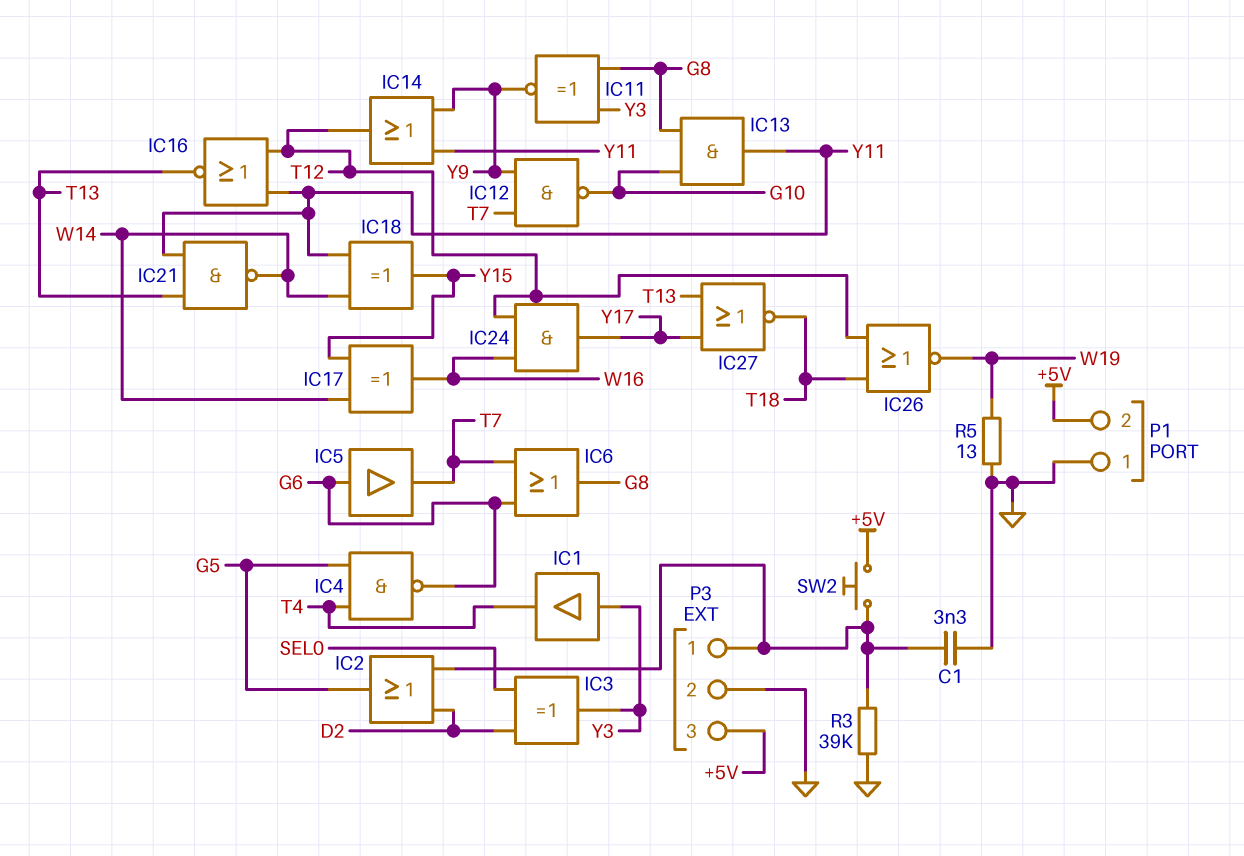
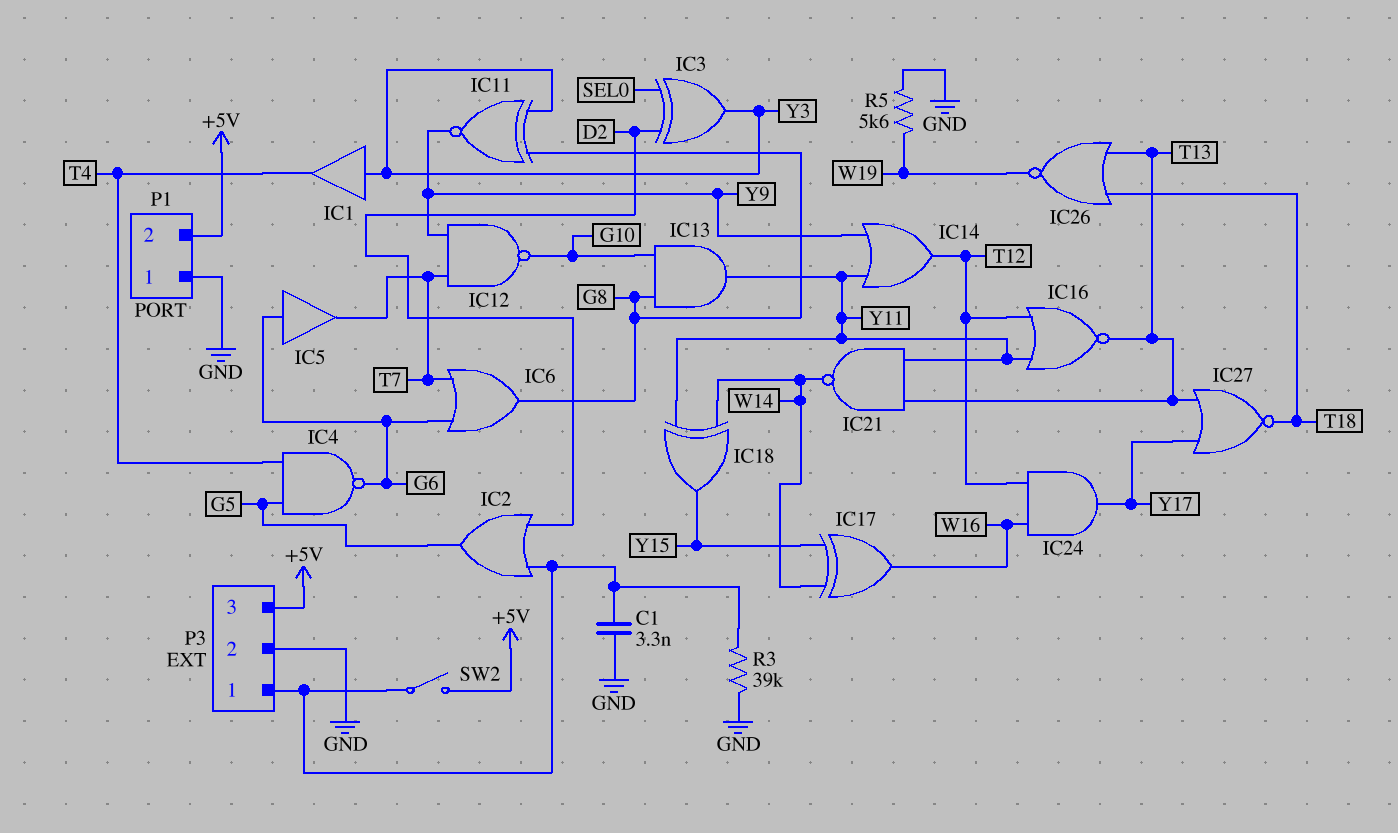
IC26: NOR (in T12, in T18, out W19) -> NOR (in T13, in T18, out W19)
R5: 13 (GND, W19) -> 5.6k (GND, W19)
SW2: button (+5V, P3/1) -> switch (+5V, P3/1)

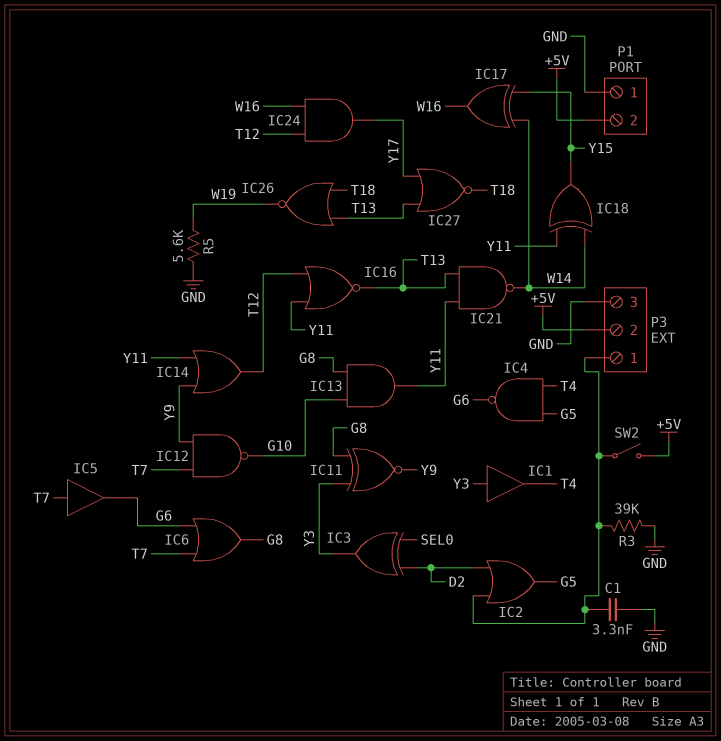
IC5: buffer (in G6, out T7) -> buffer (in T7, out G6)
P3 pin 2: GND -> +5V
P3 pin 3: +5V -> GND

